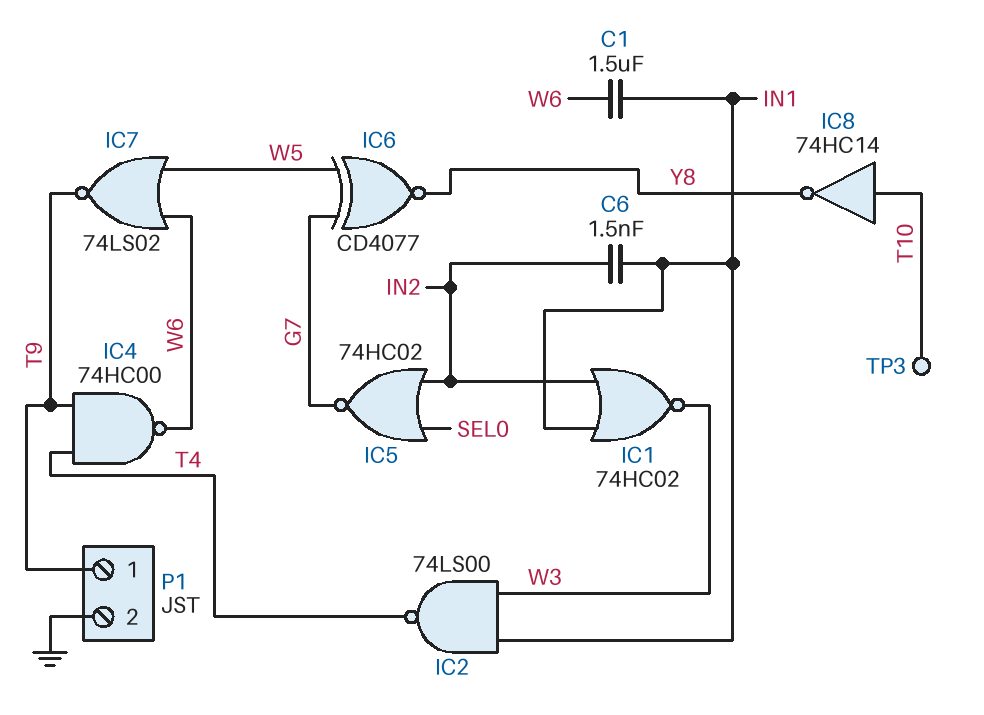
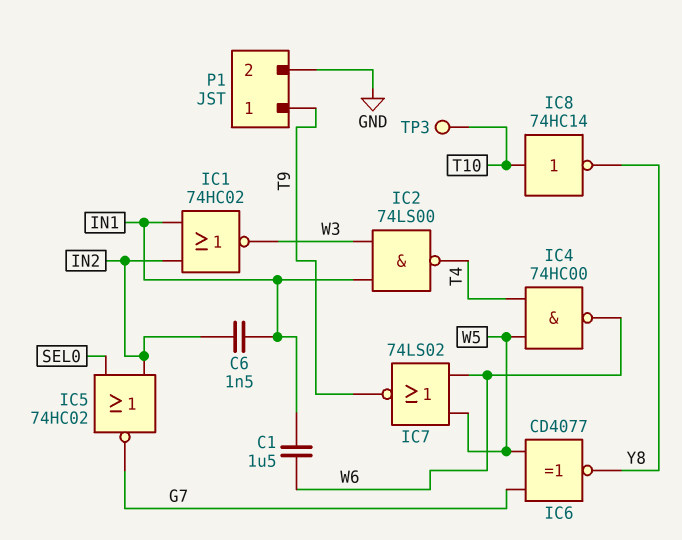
IC4: NAND 74HC00 (in T4, in T9, out W6) -> NAND 74HC00 (in T4, in W5, out W6)

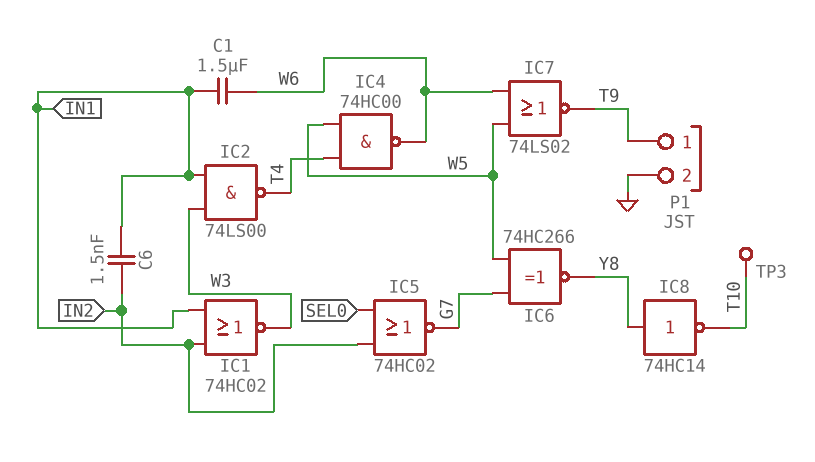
IC6: XNOR CD4077 (in G7, in W5, out Y8) -> XNOR 74HC266 (in G7, in W5, out Y8)
IC8: NOT 74HC14 (in T10, out Y8) -> NOT 74HC14 (in Y8, out T10)

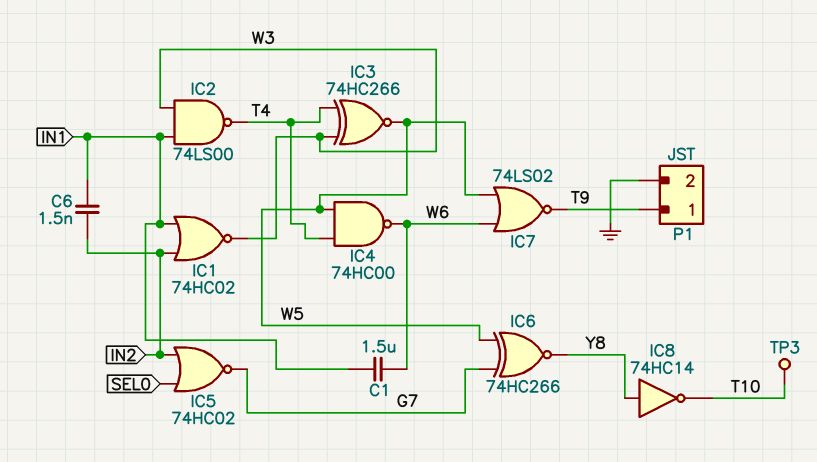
IC3: none -> XNOR 74HC266 (in T4, in W3, out W5)

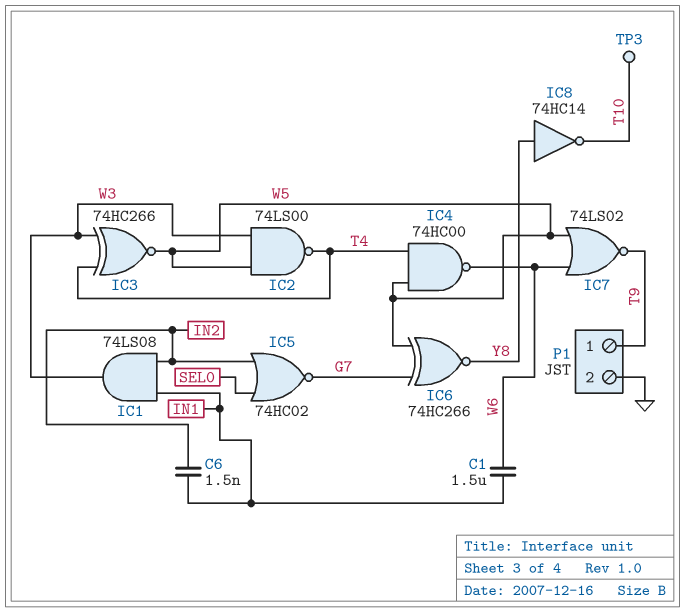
IC1: NOR 74HC02 (in IN1, in IN2, out W3) -> AND 74LS08 (in IN1, in IN2, out W3)
IC2: NAND 74LS00 (in IN1, in W3, out T4) -> NAND 74LS00 (in W3, in W5, out T4)

